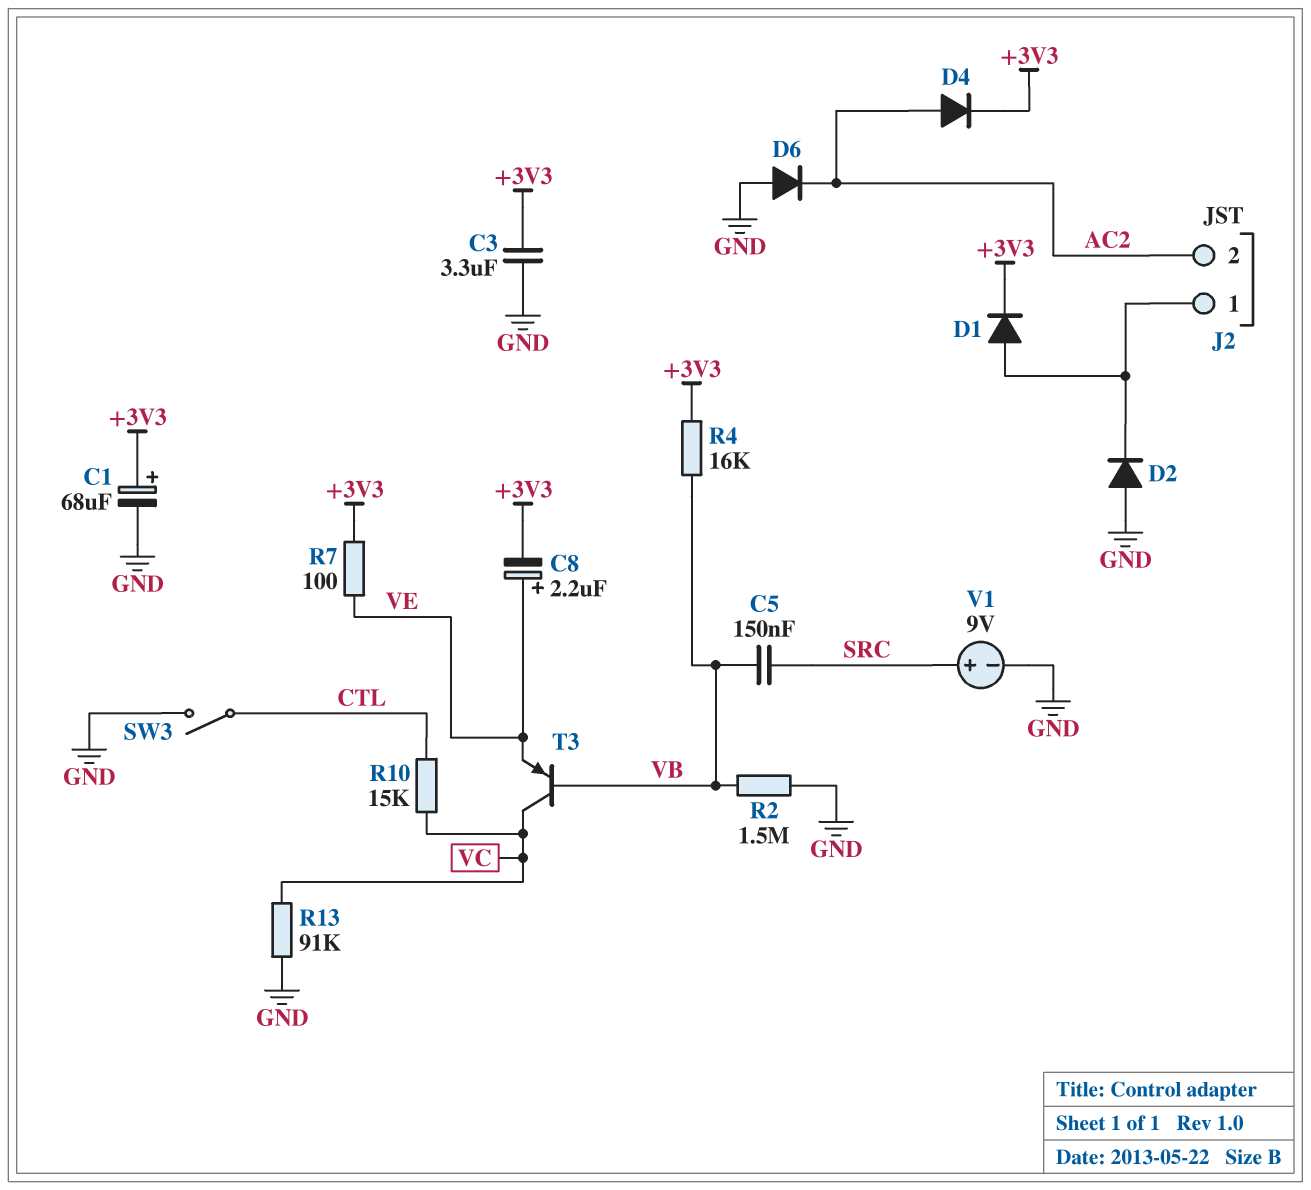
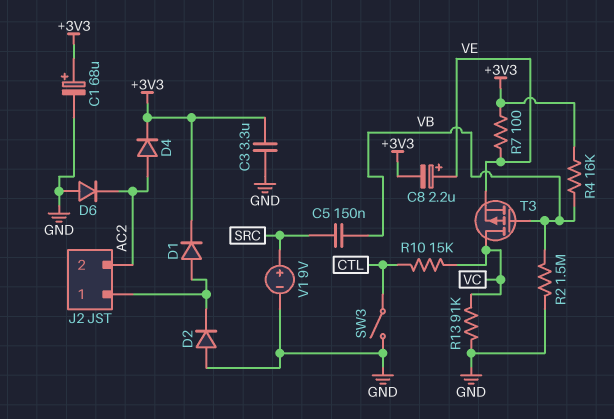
T3: PNP (B VB, C VC, E VE) -> PMOS (G VB, D VC, S VE)

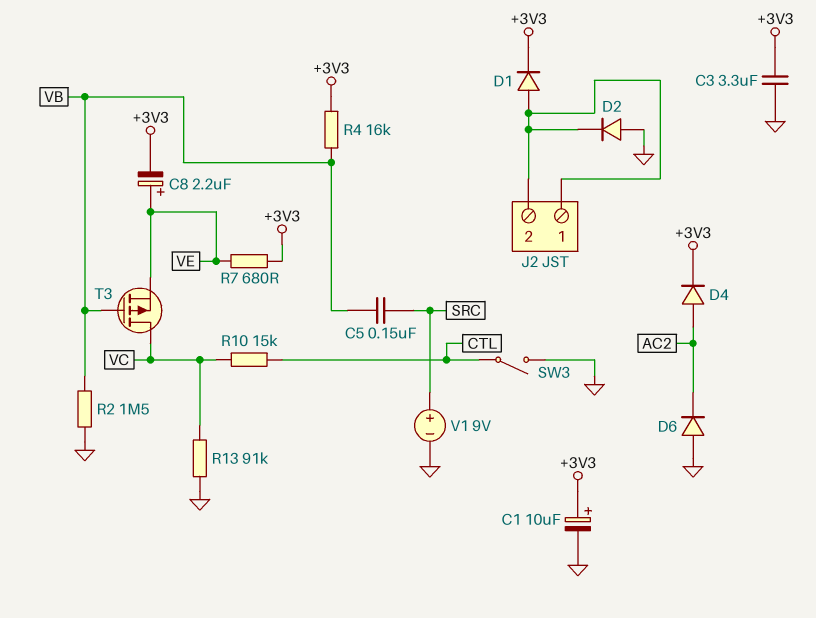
C1: 68uF (plus +3V3, minus GND) -> 10uF (plus +3V3, minus GND)
J2 pin 2: AC2 -> J2/1
R7: 100 (+3V3, VE) -> 680 (+3V3, VE)

